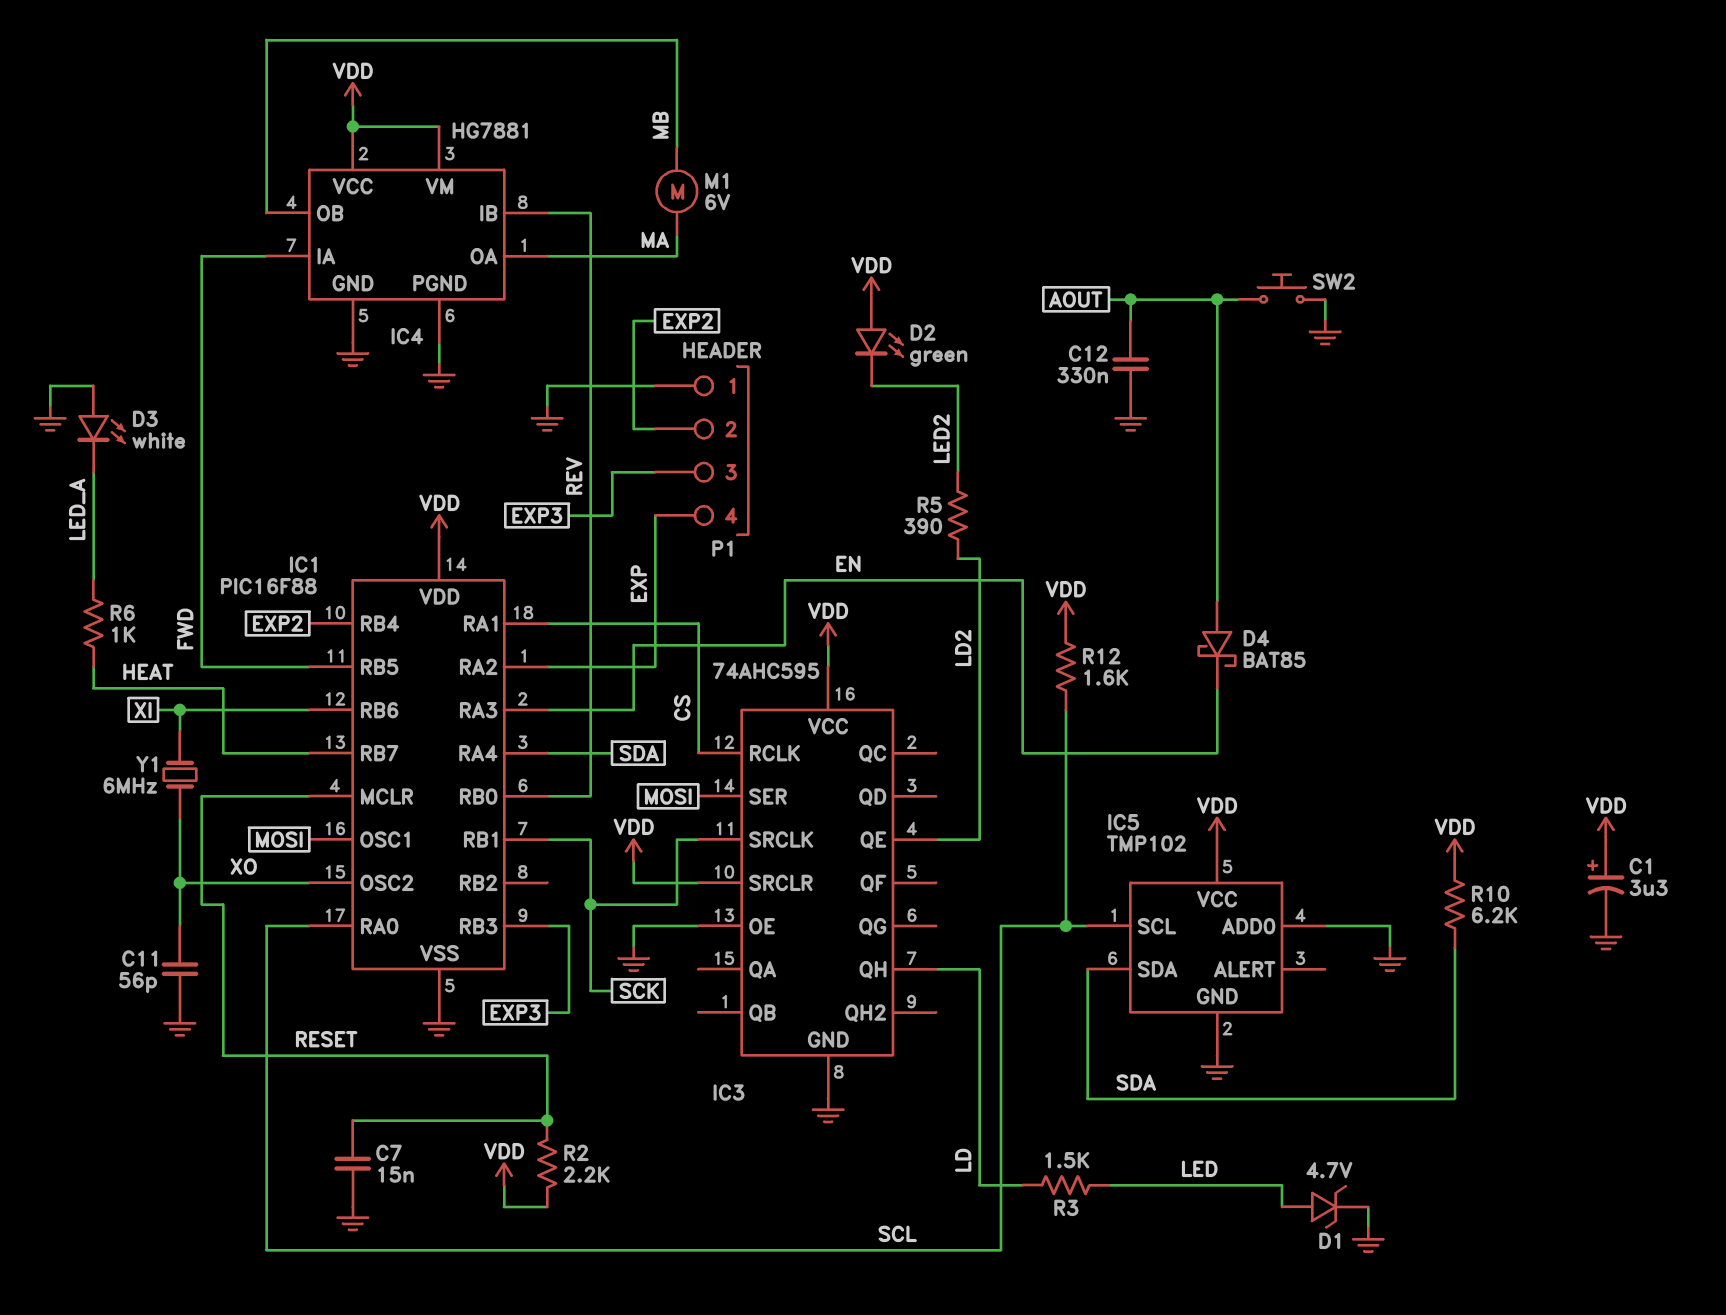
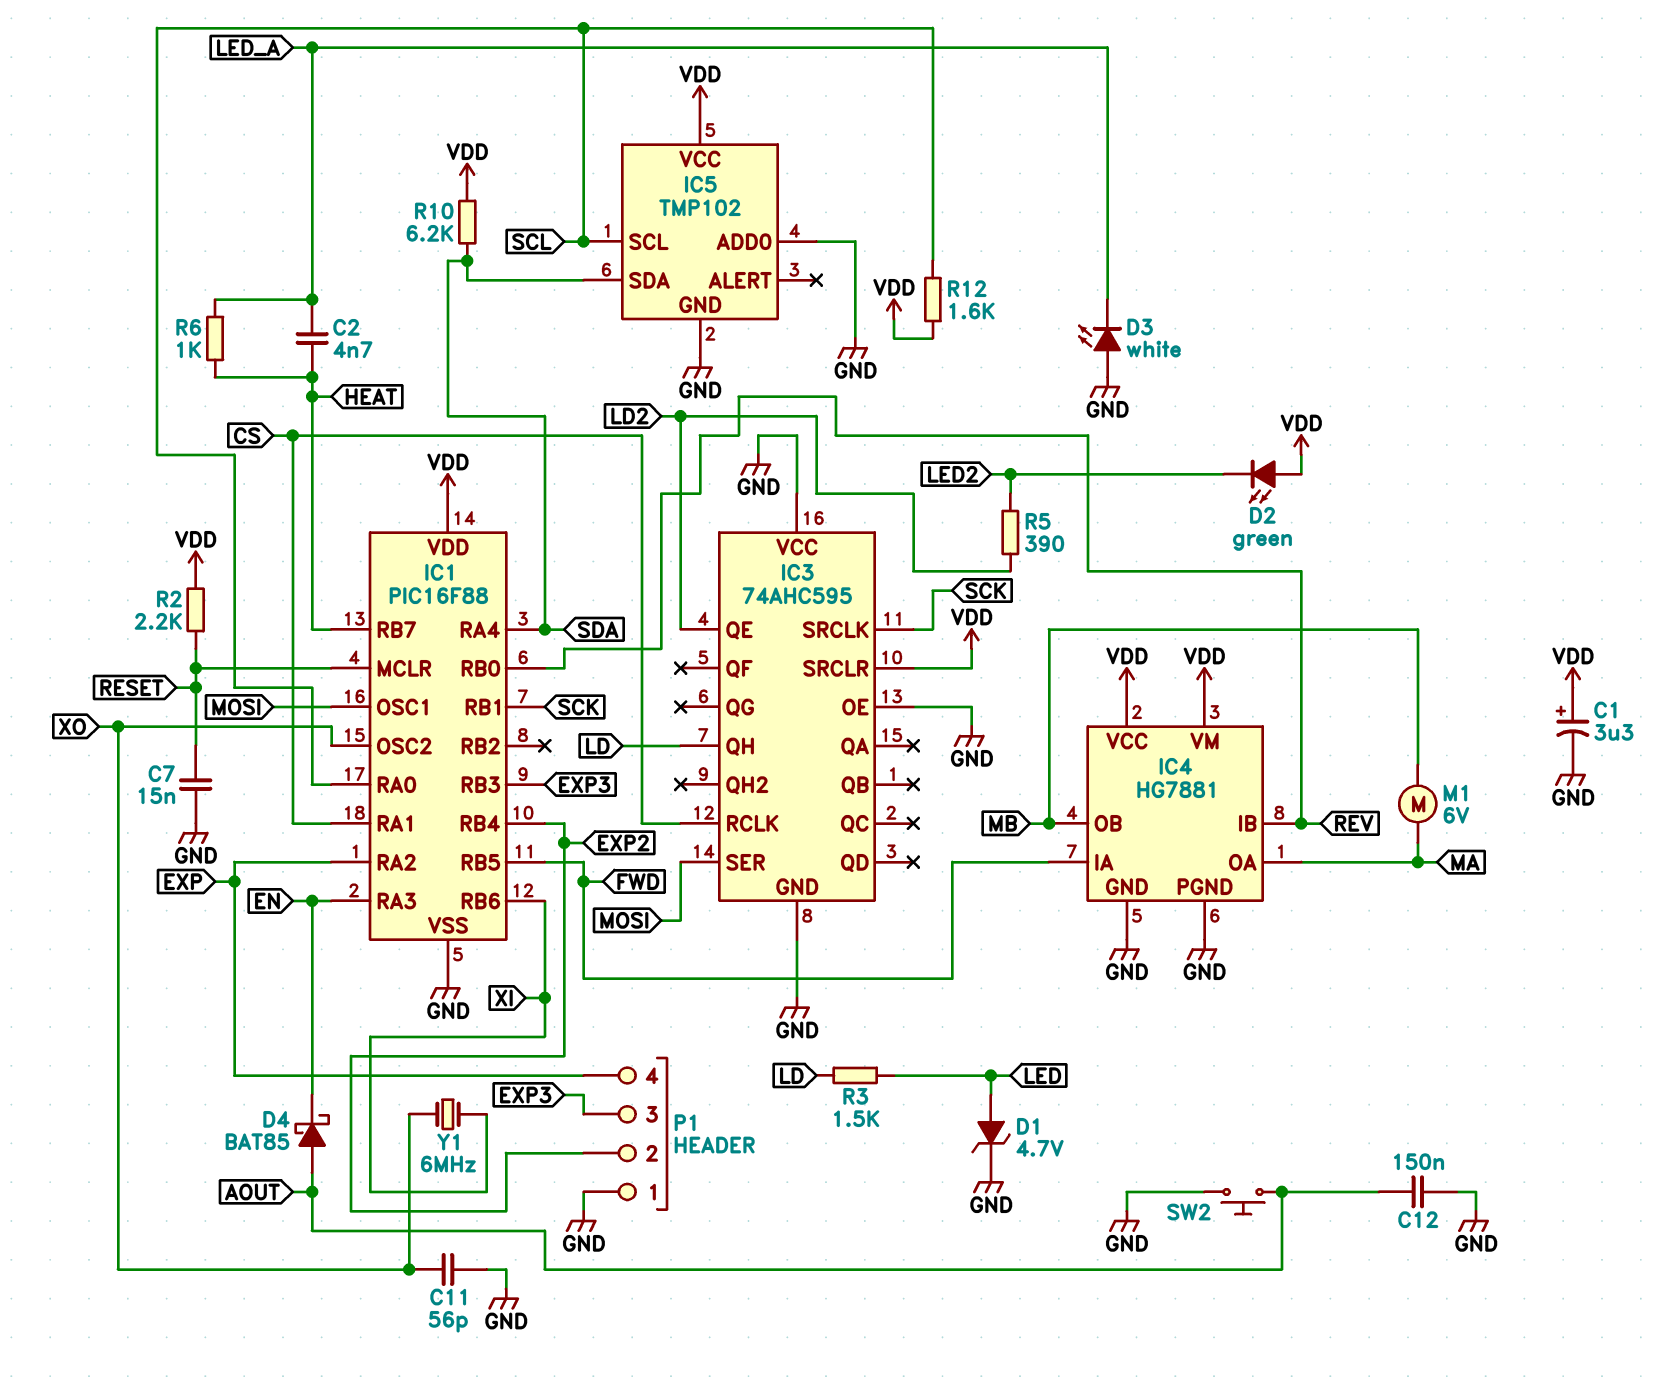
C2: none -> 4.7nF (HEAT, LED_A)
C12: 330nF (AOUT, GND) -> 150nF (AOUT, GND)
IC3 pin VCC: VDD -> GND

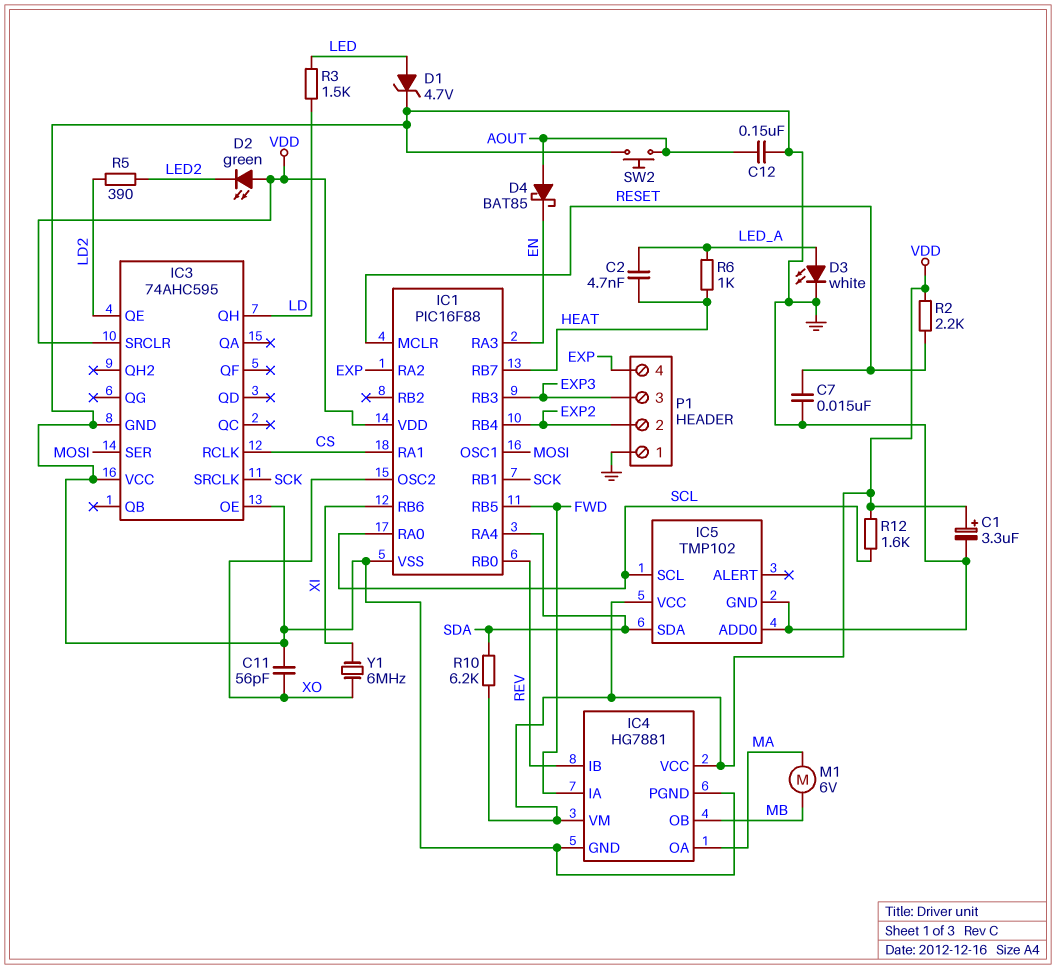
D3: LED white (A GND, K LED_A) -> LED white (A LED_A, K GND)

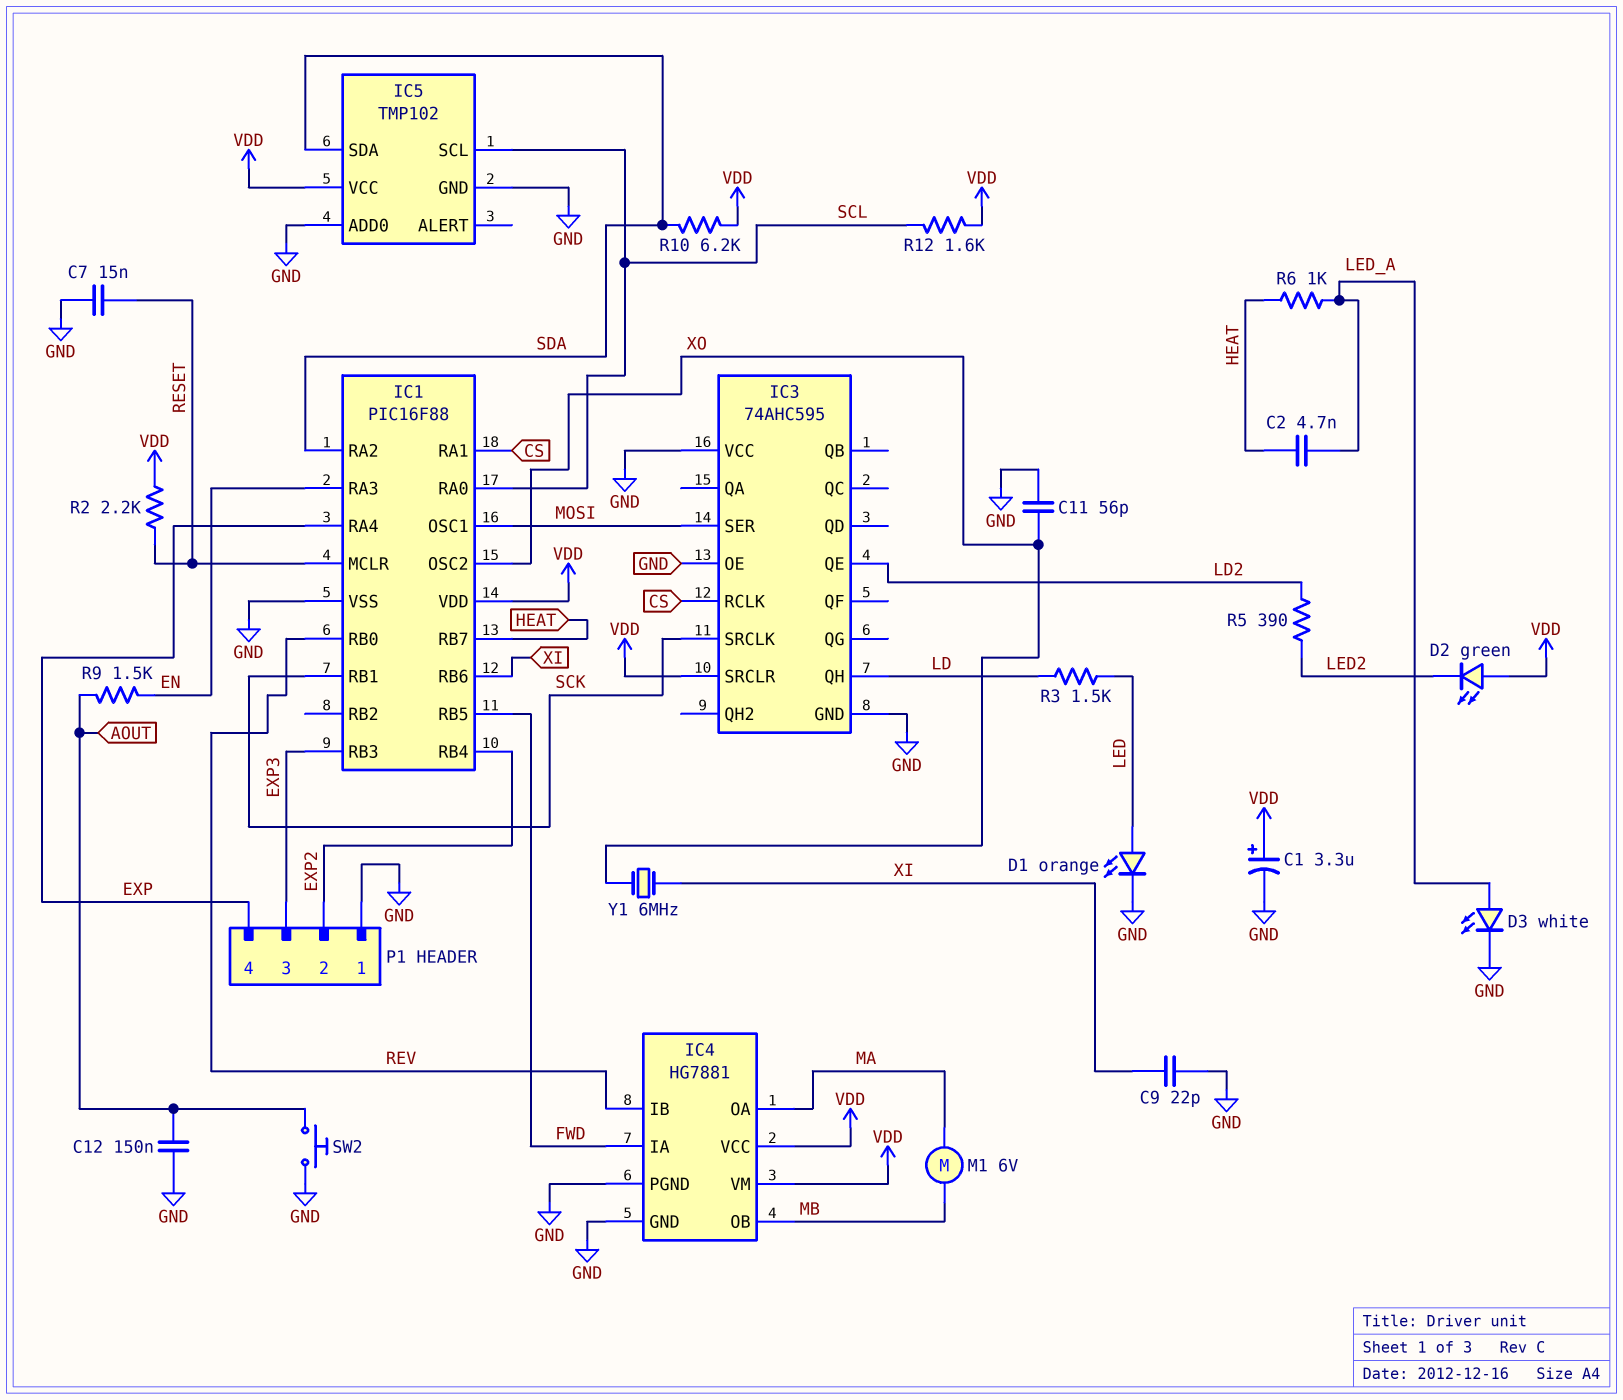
C9: none -> 22pF (GND, XI)
D1: zener 4.7V (A LED, K GND) -> LED orange (A LED, K GND)
D4: schottky BAT85 (A AOUT, K EN) -> none
IC1 pin RA2: EXP -> SDA
IC1 pin RA4: SDA -> EXP
R9: none -> 1.5k (AOUT, EN)

